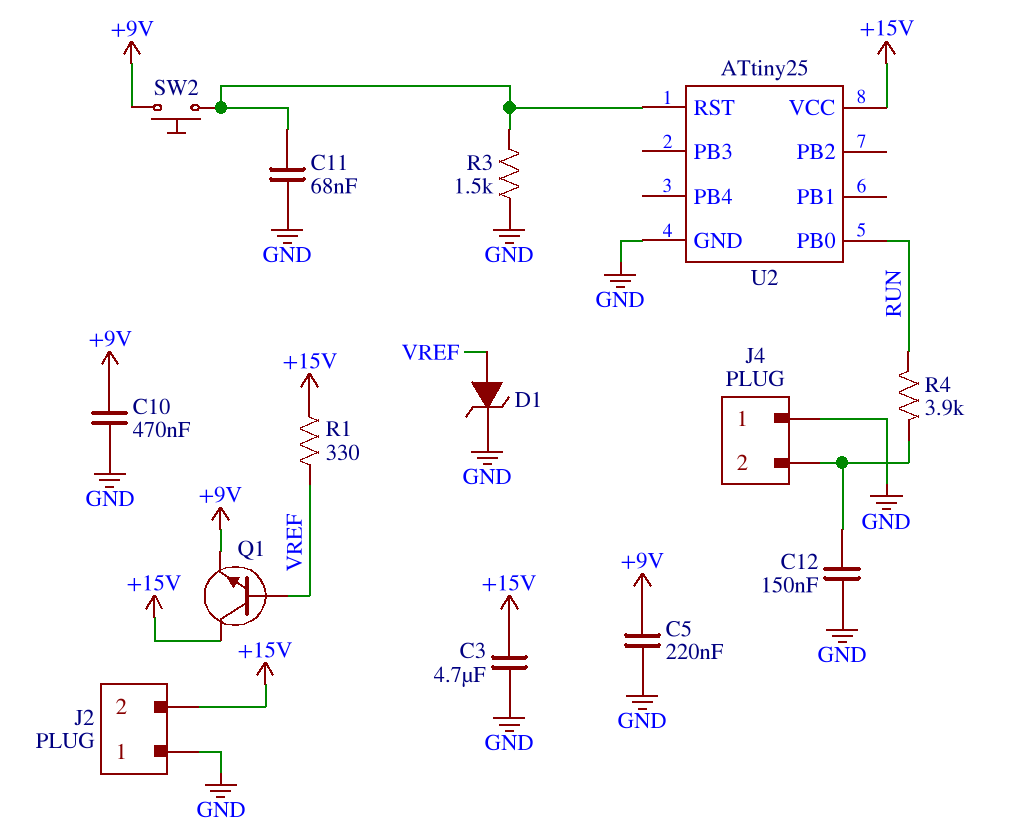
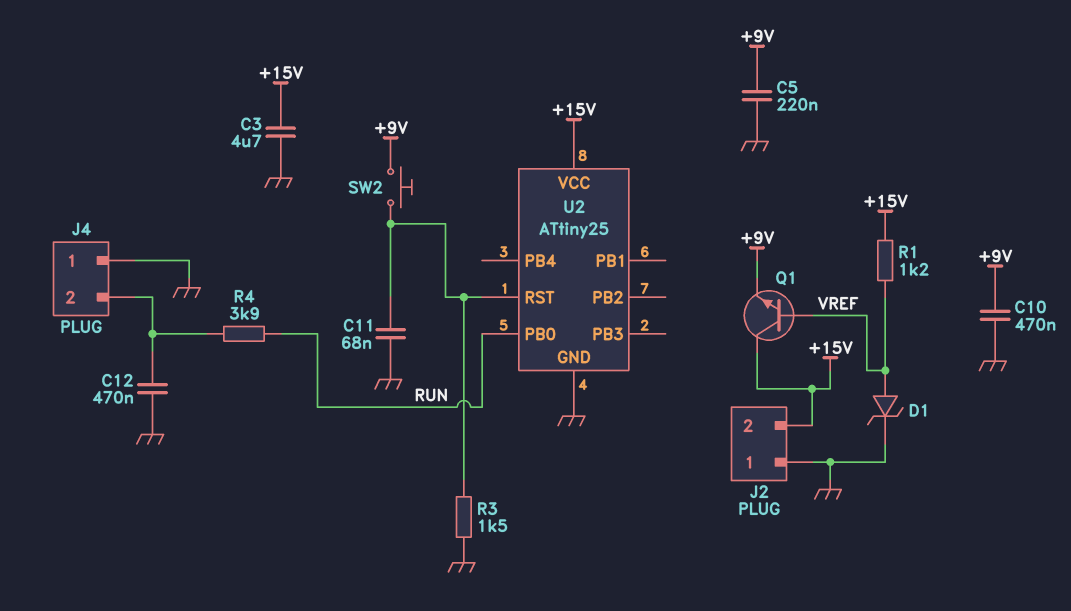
C12: 150nF (GND, J4/2) -> 470nF (GND, J4/2)
R1: 330 (+15V, VREF) -> 1.2k (+15V, VREF)

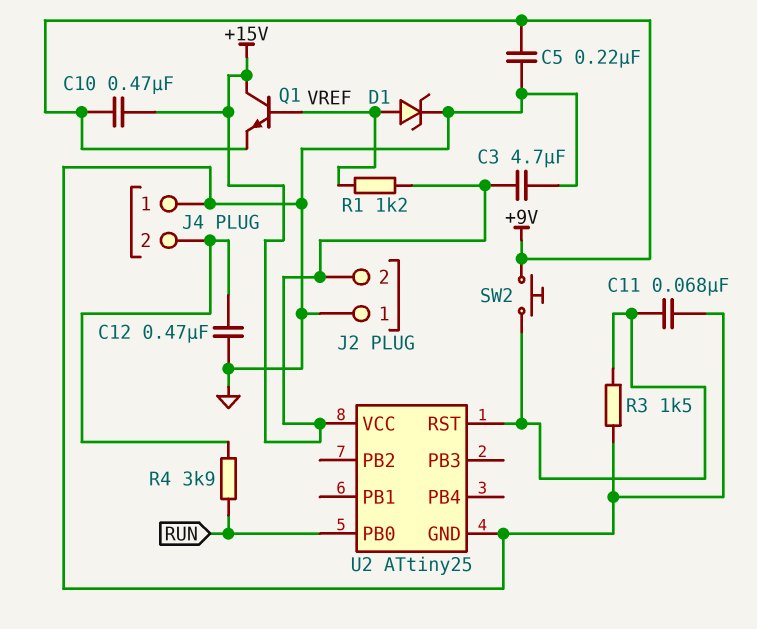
C10: 470nF (+9V, GND) -> 470nF (+9V, +15V)

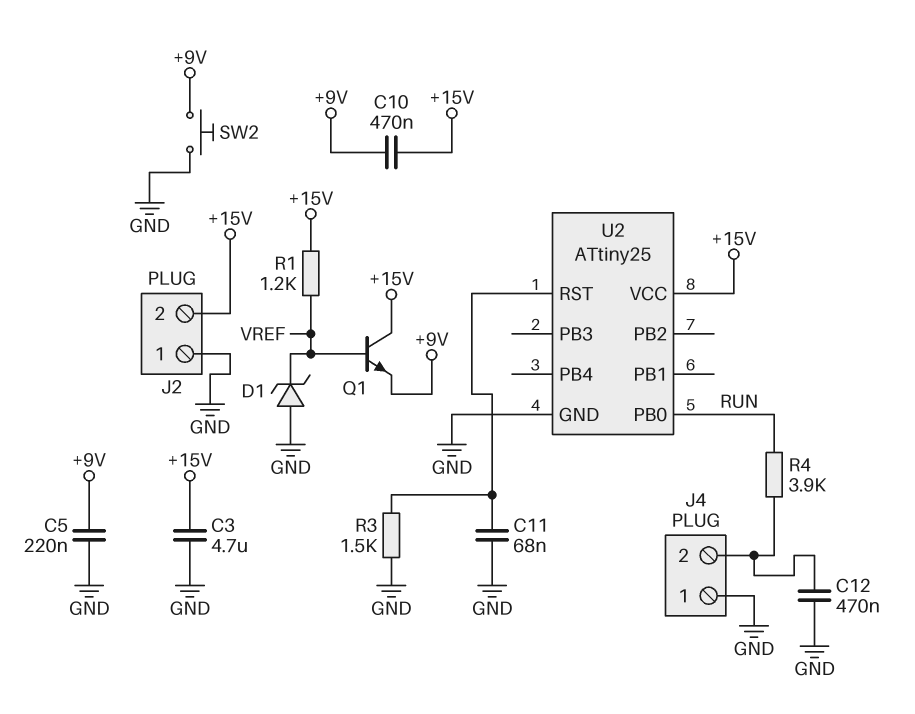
D1: zener (A VREF, K GND) -> zener (A GND, K VREF)
SW2: button (+9V, U2/RST) -> button (+9V, GND)

